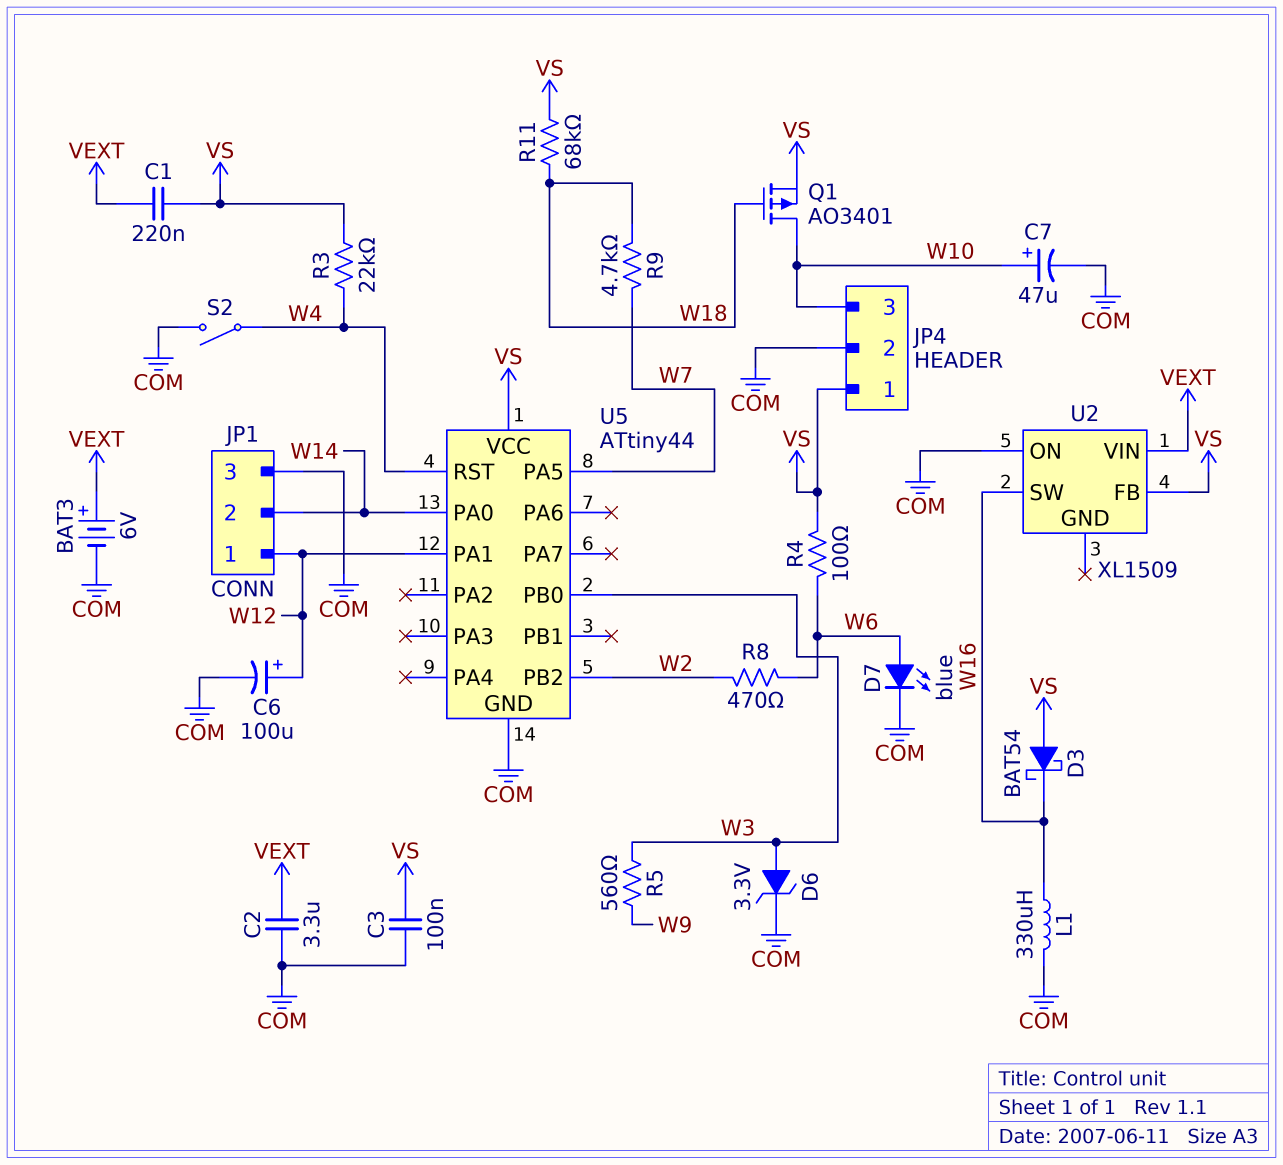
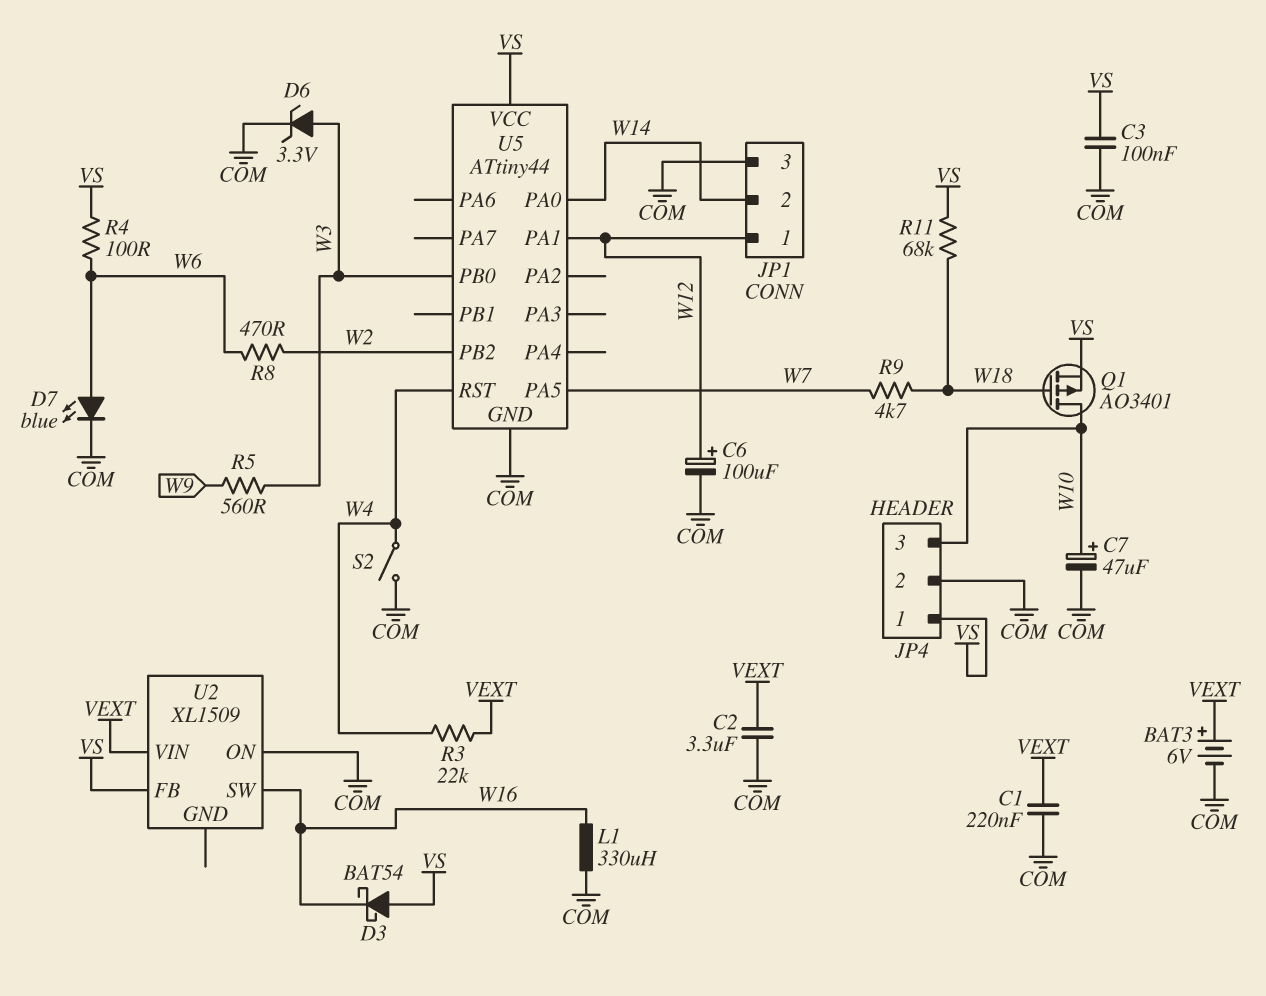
C1: 220nF (VEXT, VS) -> 220nF (COM, VEXT)
R3: 22k (VS, W4) -> 22k (VEXT, W4)

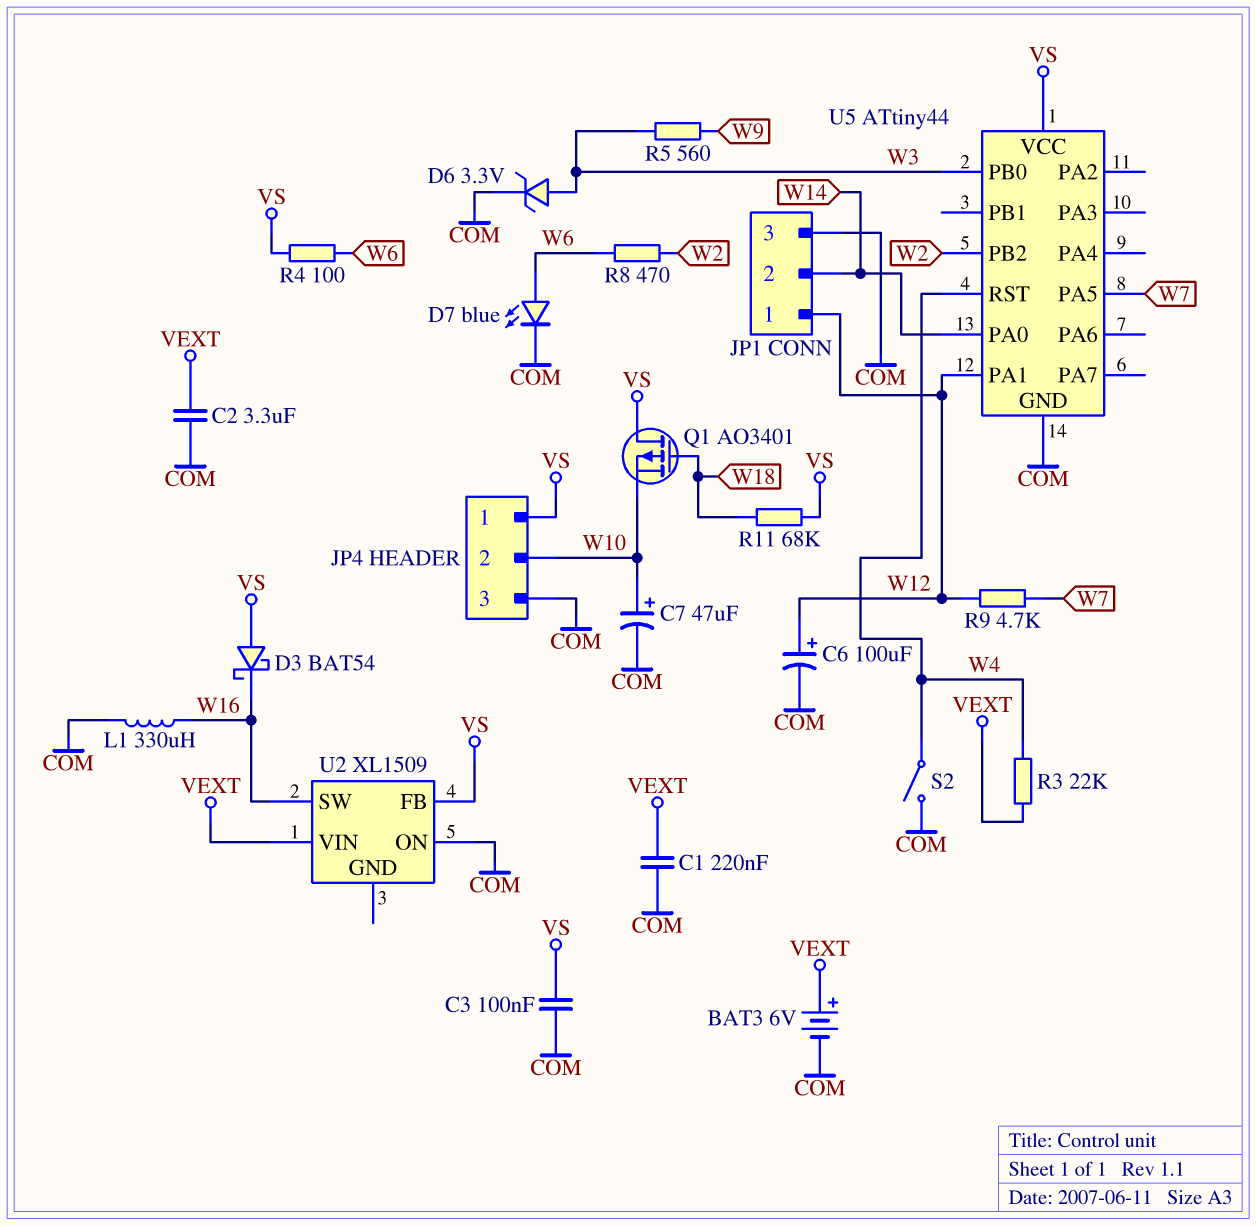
JP4 pin 2: COM -> W10
JP4 pin 3: W10 -> COM
Q1: PMOS AO3401 (G W18, D W10, S VS) -> PMOS AO3401 (G W18, D VS, S W10)
R9: 4.7k (W7, W18) -> 4.7k (W7, W12)

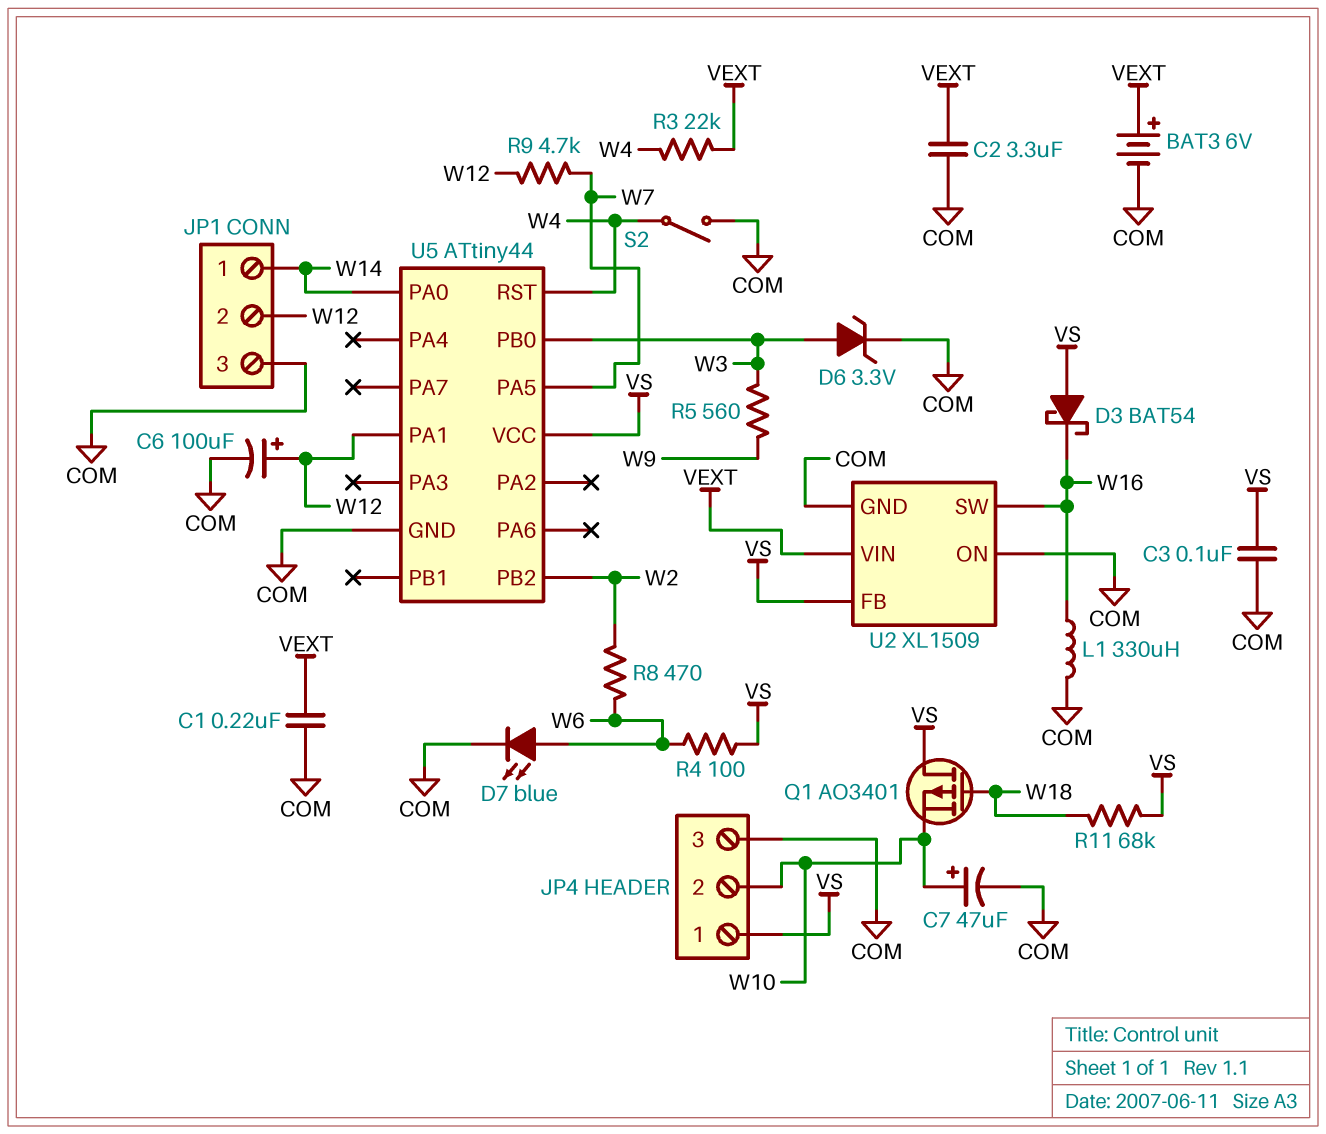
JP1 pin 1: W12 -> W14
JP1 pin 2: W14 -> W12
U2 pin GND: none -> COM

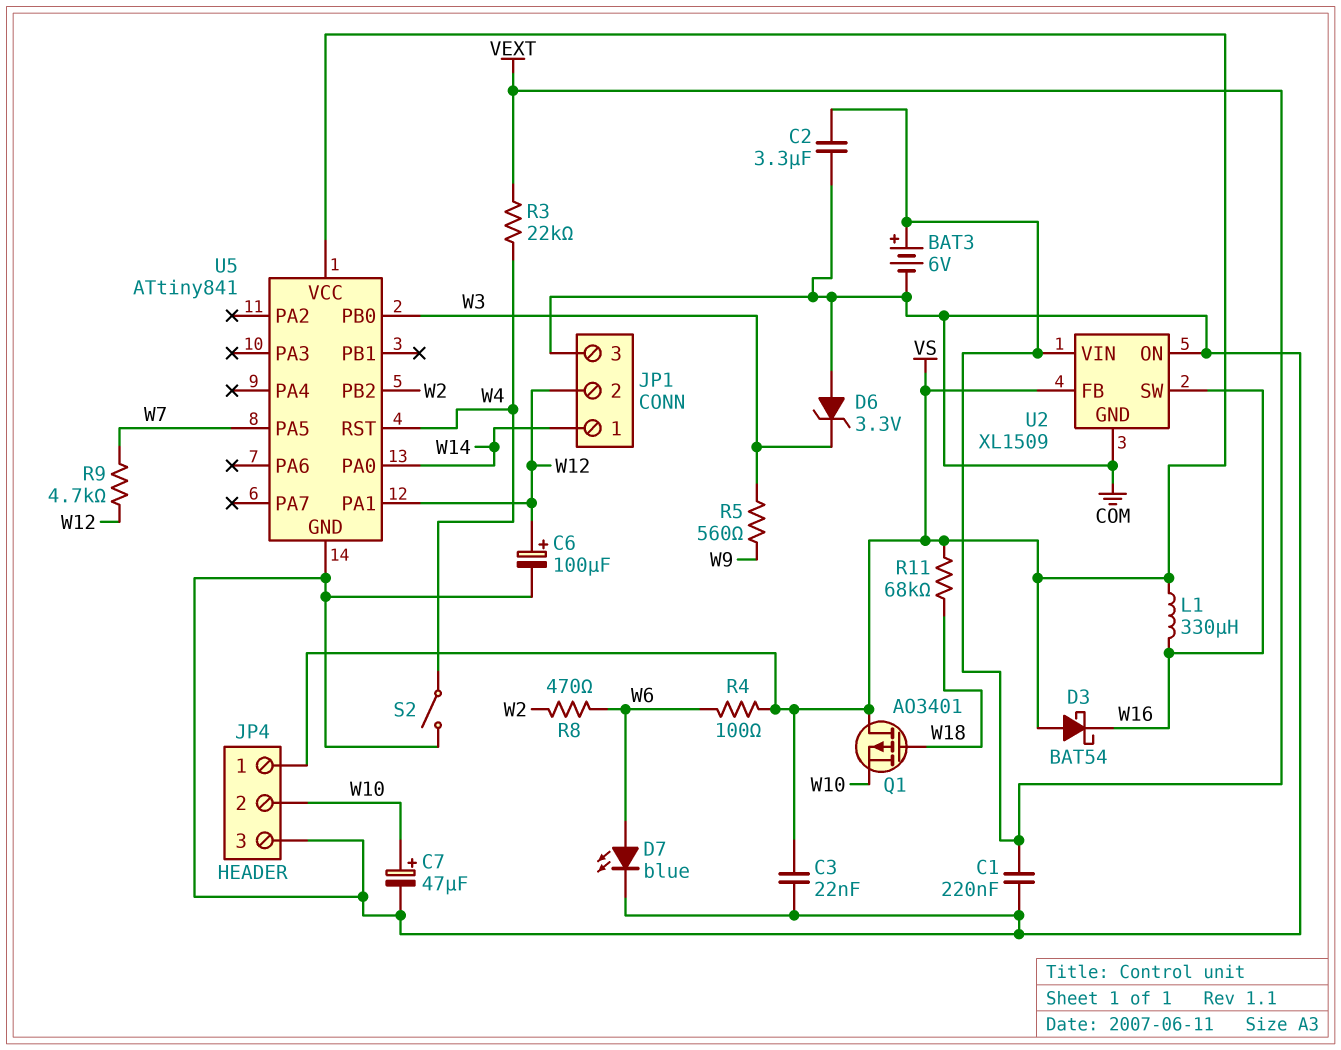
C3: 100nF (COM, VS) -> 22nF (COM, VS)
D6: zener 3.3V (A W3, K COM) -> zener 3.3V (A COM, K W3)
L1: 330uH (COM, W16) -> 330uH (VS, W16)
U5: ATtiny44 -> ATtiny841

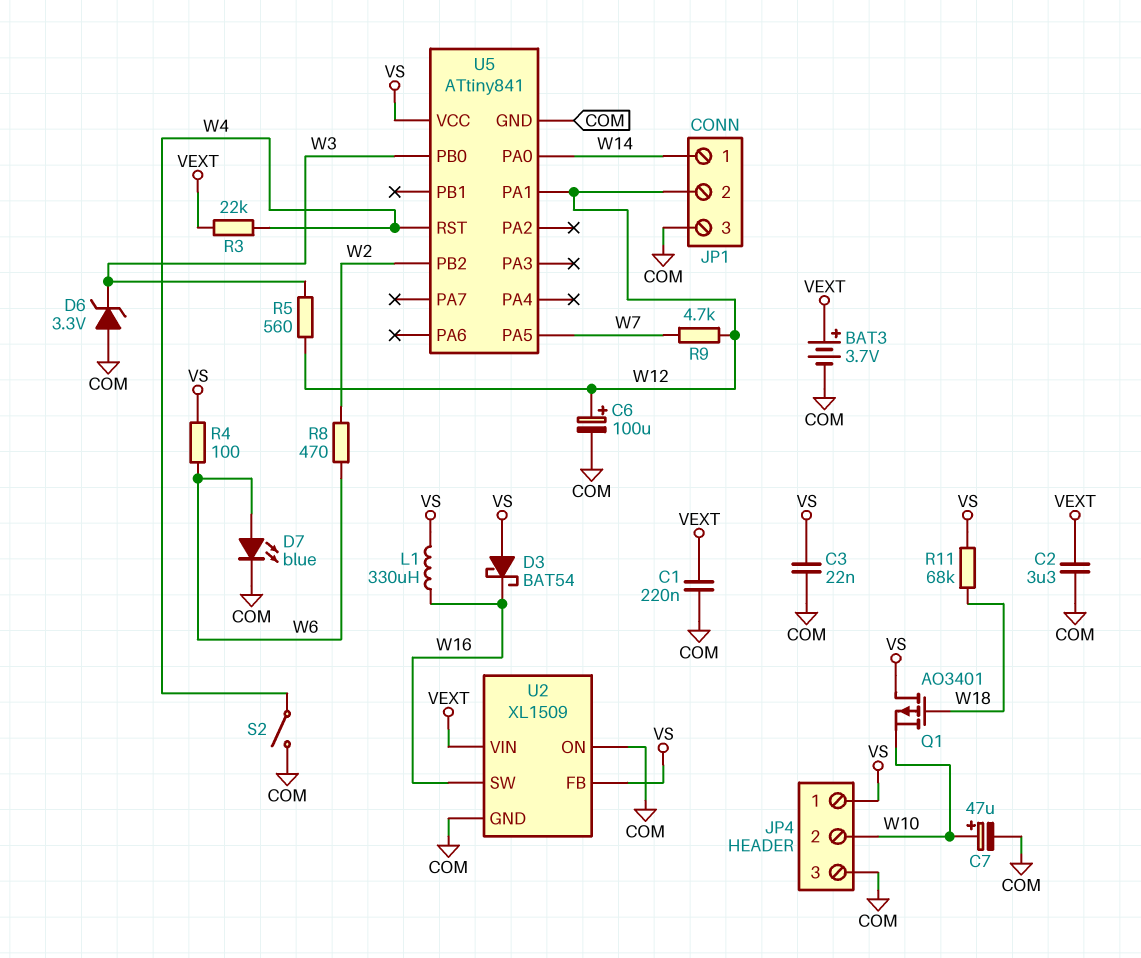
BAT3: 6V (plus VEXT, minus COM) -> 3.7V (plus VEXT, minus COM)
R5: 560 (W3, W9) -> 560 (W3, W12)

